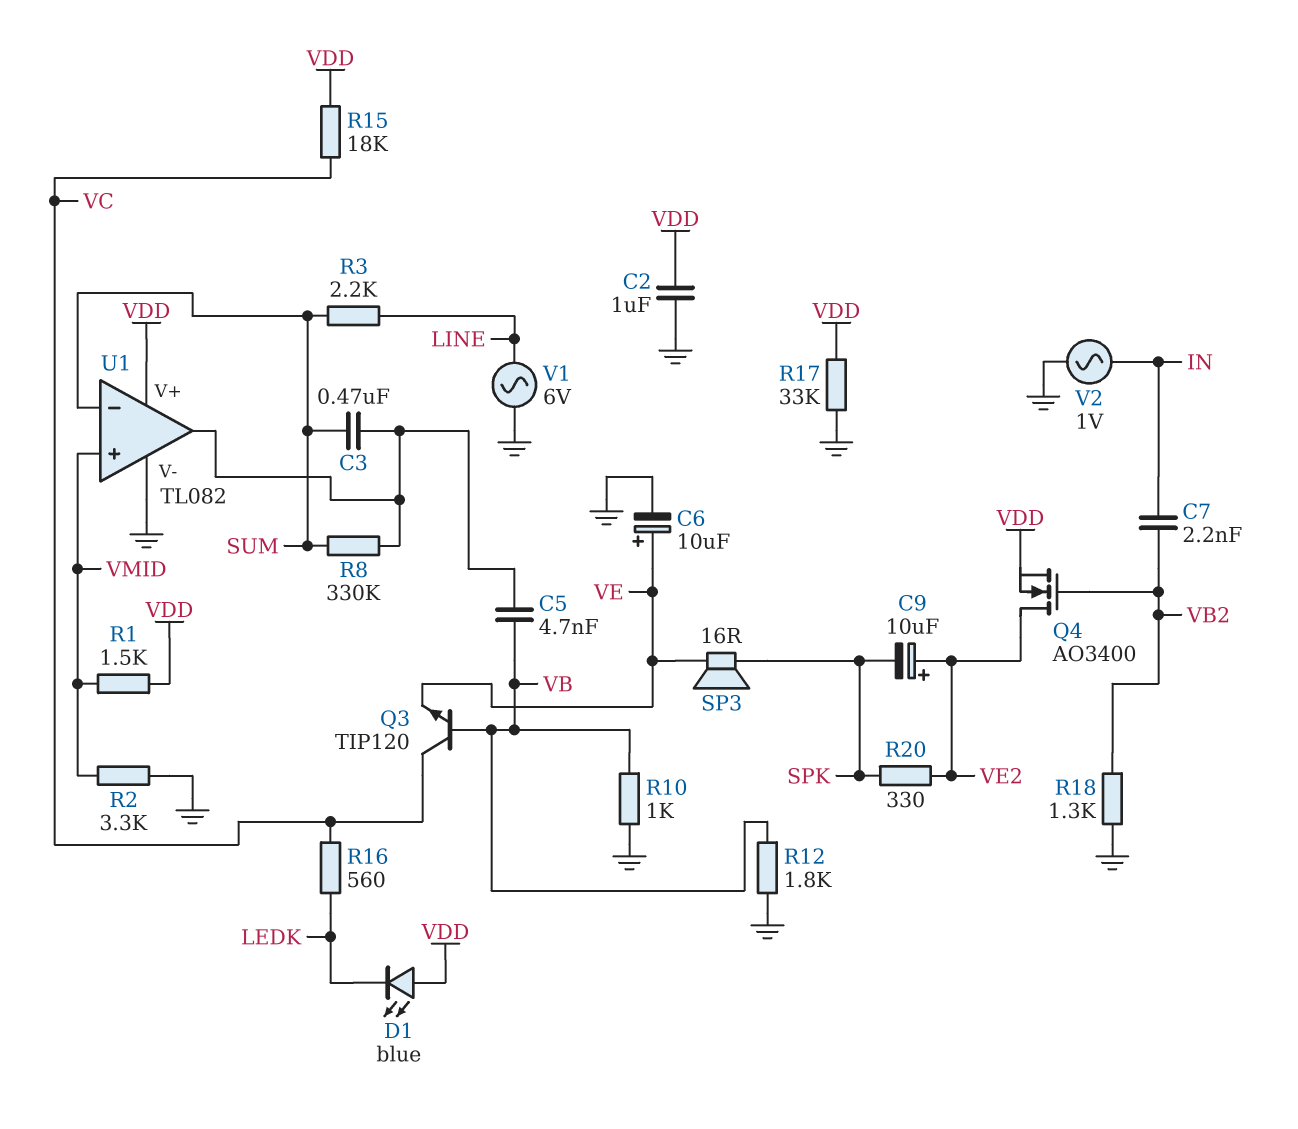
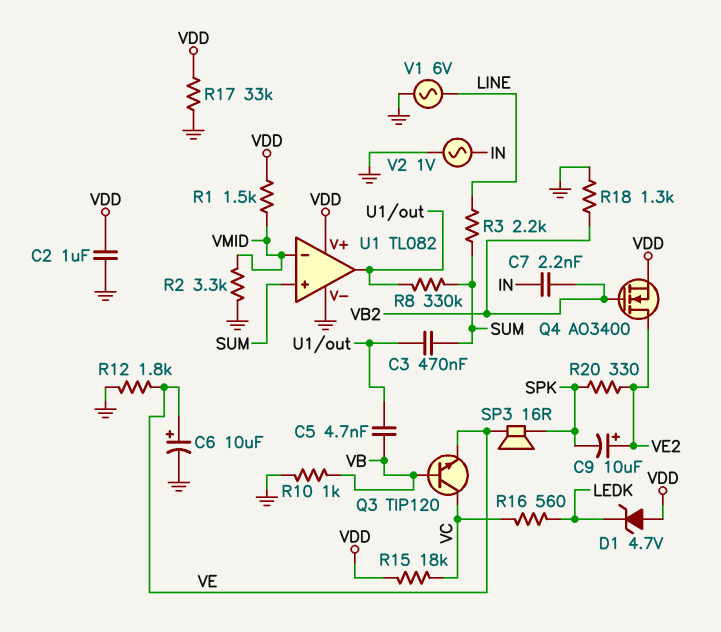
D1: LED blue (A VDD, K LEDK) -> zener 4.7V (A VDD, K LEDK)
R12: 1.8k (GND, VB) -> 1.8k (GND, VE)
U1 pin in+: VMID -> SUM
U1 pin in-: SUM -> VMID

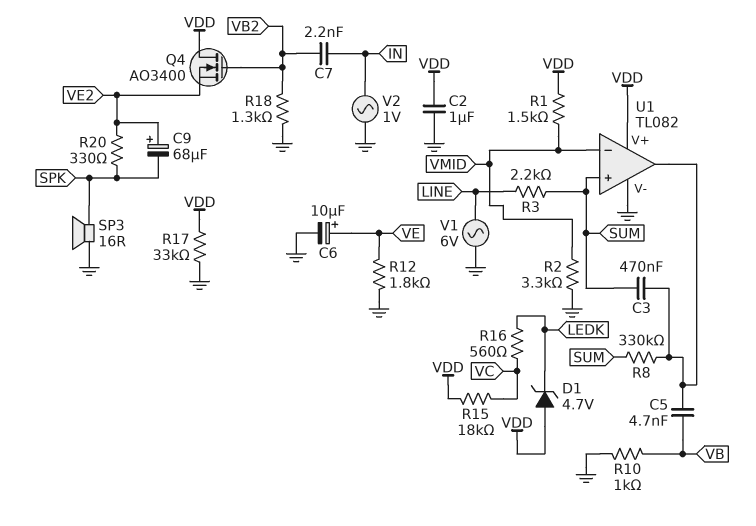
C9: 10uF (plus VE2, minus SPK) -> 68uF (plus VE2, minus SPK)
Q3: NPN TIP120 (B VB, C VC, E VE) -> none
Q4: NMOS AO3400 (G VB2, D VE2, S VDD) -> NMOS AO3400 (G VB2, D VDD, S VE2)
SP3: speaker 16R (SPK, VE) -> speaker 16R (GND, SPK)

